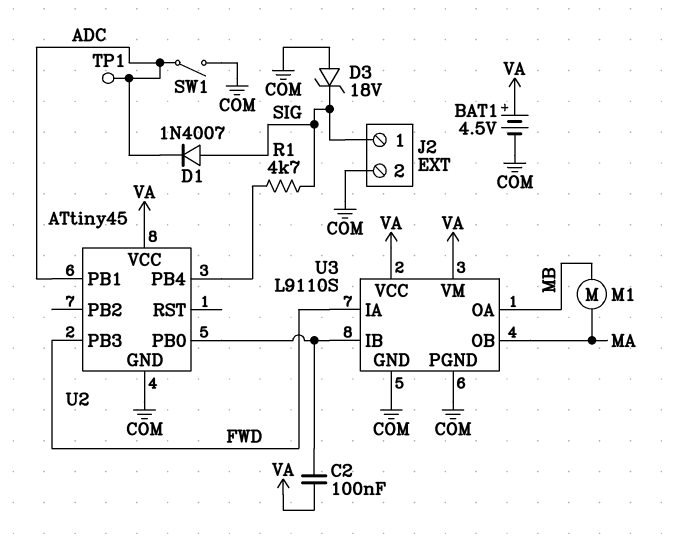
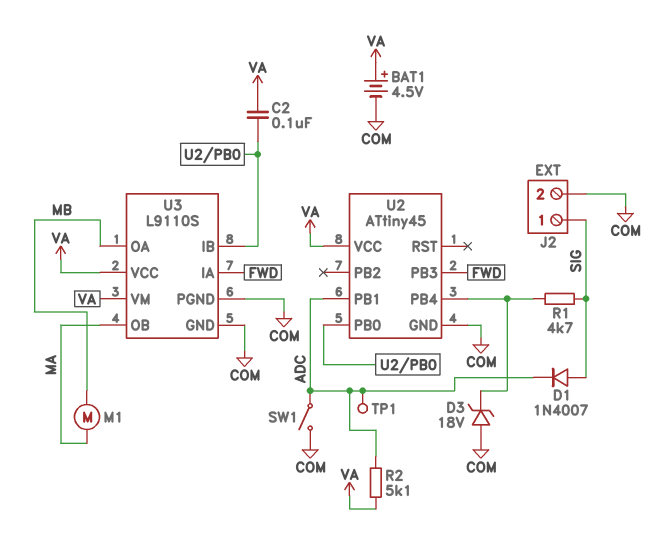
D3: zener 18V (A COM, K SIG) -> zener 18V (A COM, K U2/PB4)
R2: none -> 5.1k (ADC, VA)

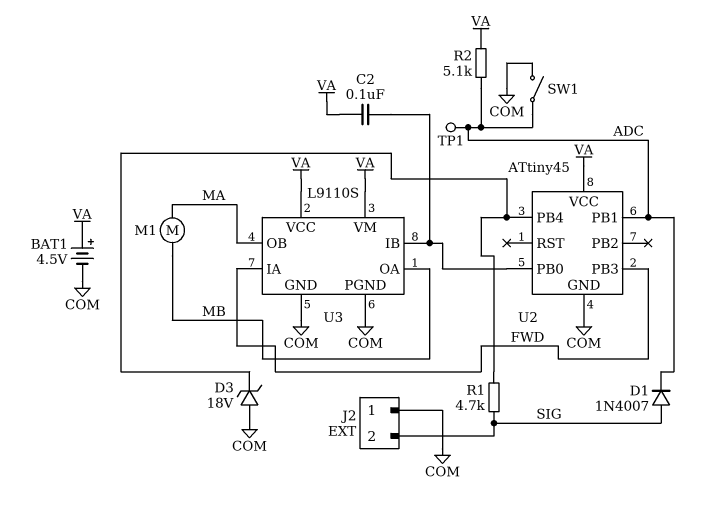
J2 pin 1: SIG -> COM
J2 pin 2: COM -> SIG

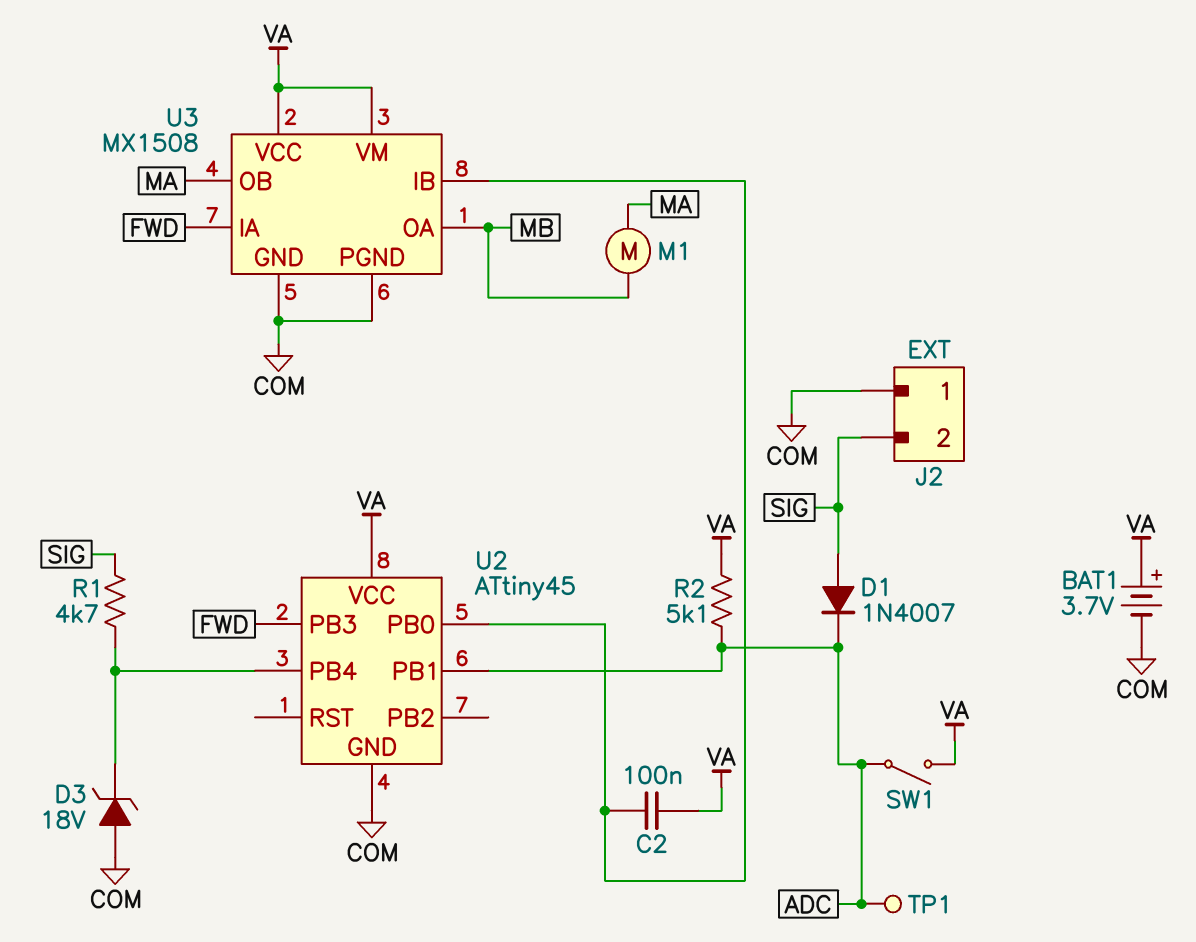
BAT1: 4.5V (plus VA, minus COM) -> 3.7V (plus VA, minus COM)
SW1: switch (ADC, COM) -> switch (ADC, VA)
U3: L9110S -> MX1508

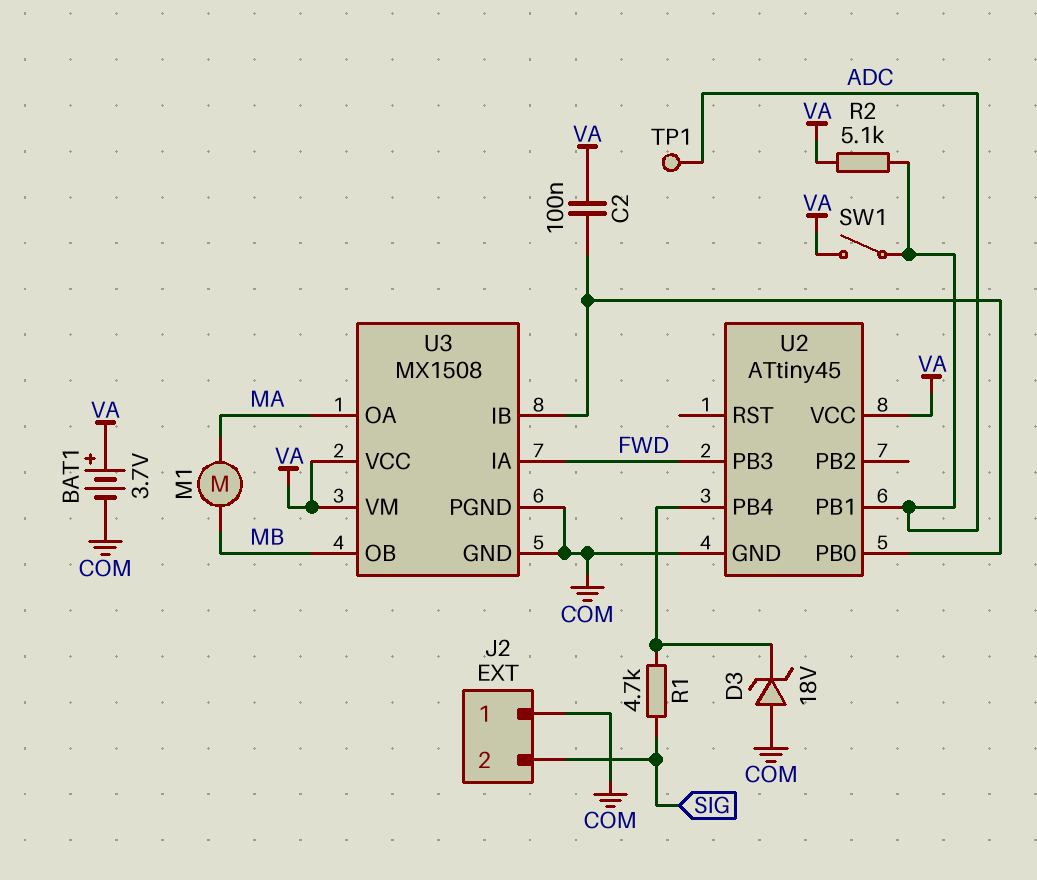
D1: diode 1N4007 (A SIG, K ADC) -> none
U3 pin OA: MB -> MA
U3 pin OB: MA -> MB

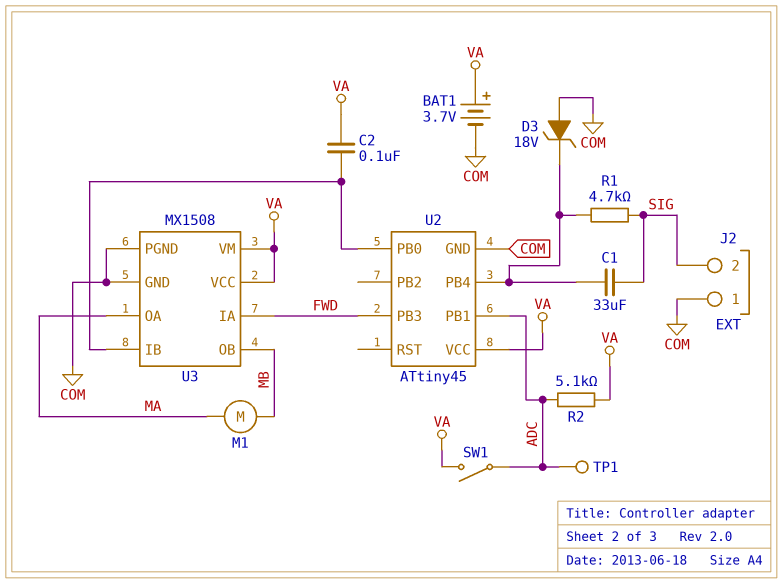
C1: none -> 33uF (SIG, U2/PB4)

